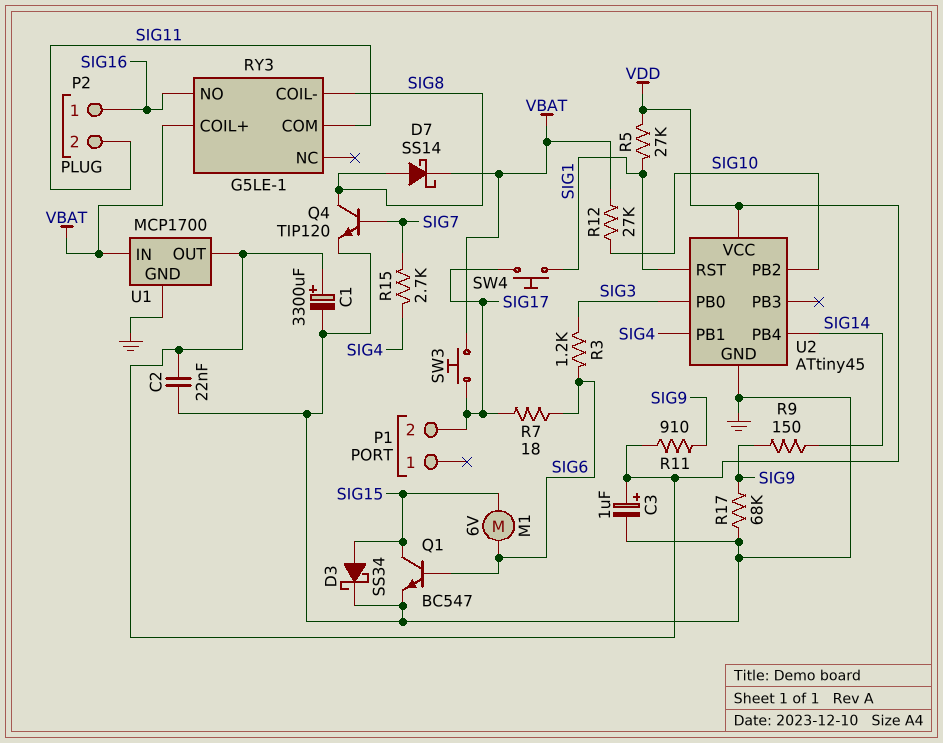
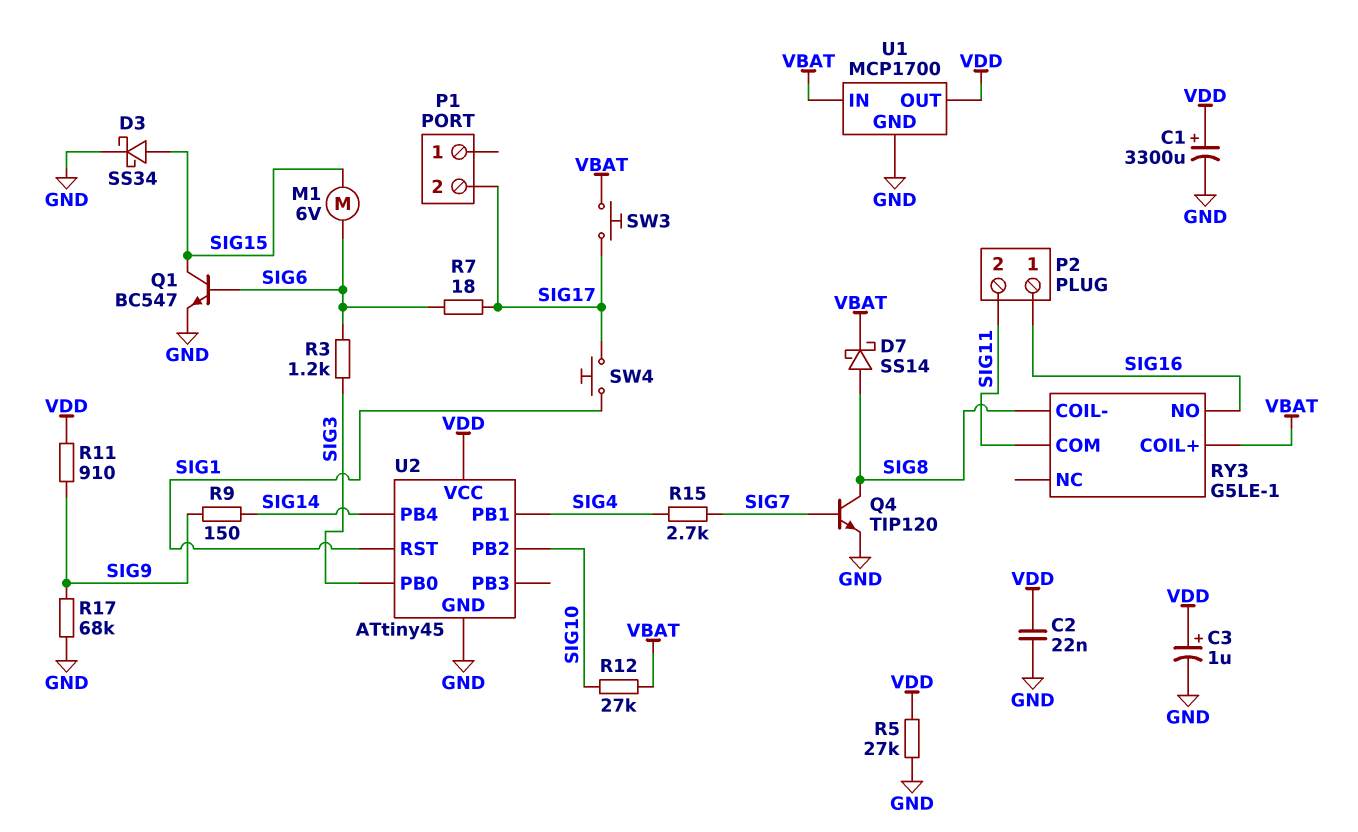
R5: 27k (SIG1, VDD) -> 27k (GND, VDD)

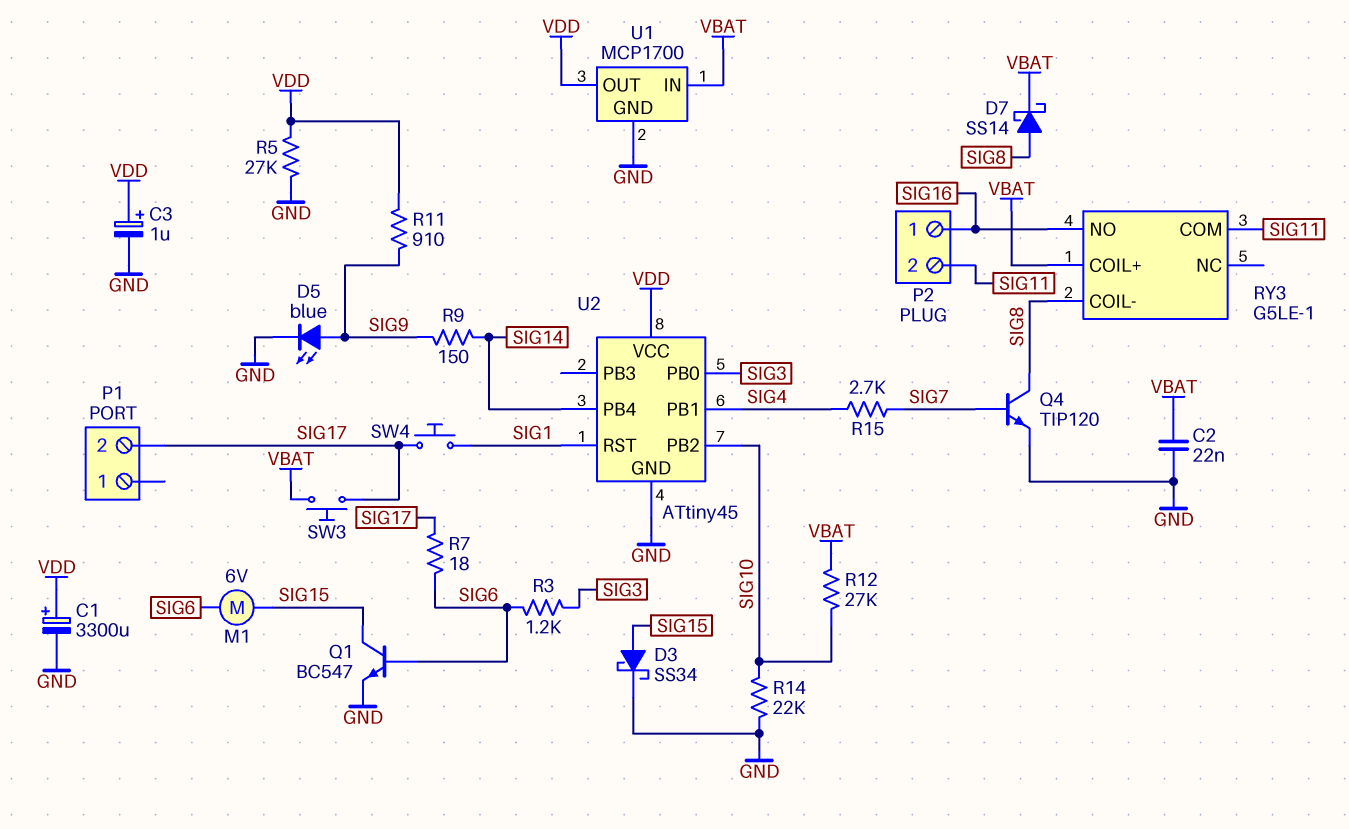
C2: 22nF (GND, VDD) -> 22nF (GND, VBAT)
D5: none -> LED blue (A SIG9, K GND)
R14: none -> 22k (GND, SIG10)
R17: 68k (GND, SIG9) -> none

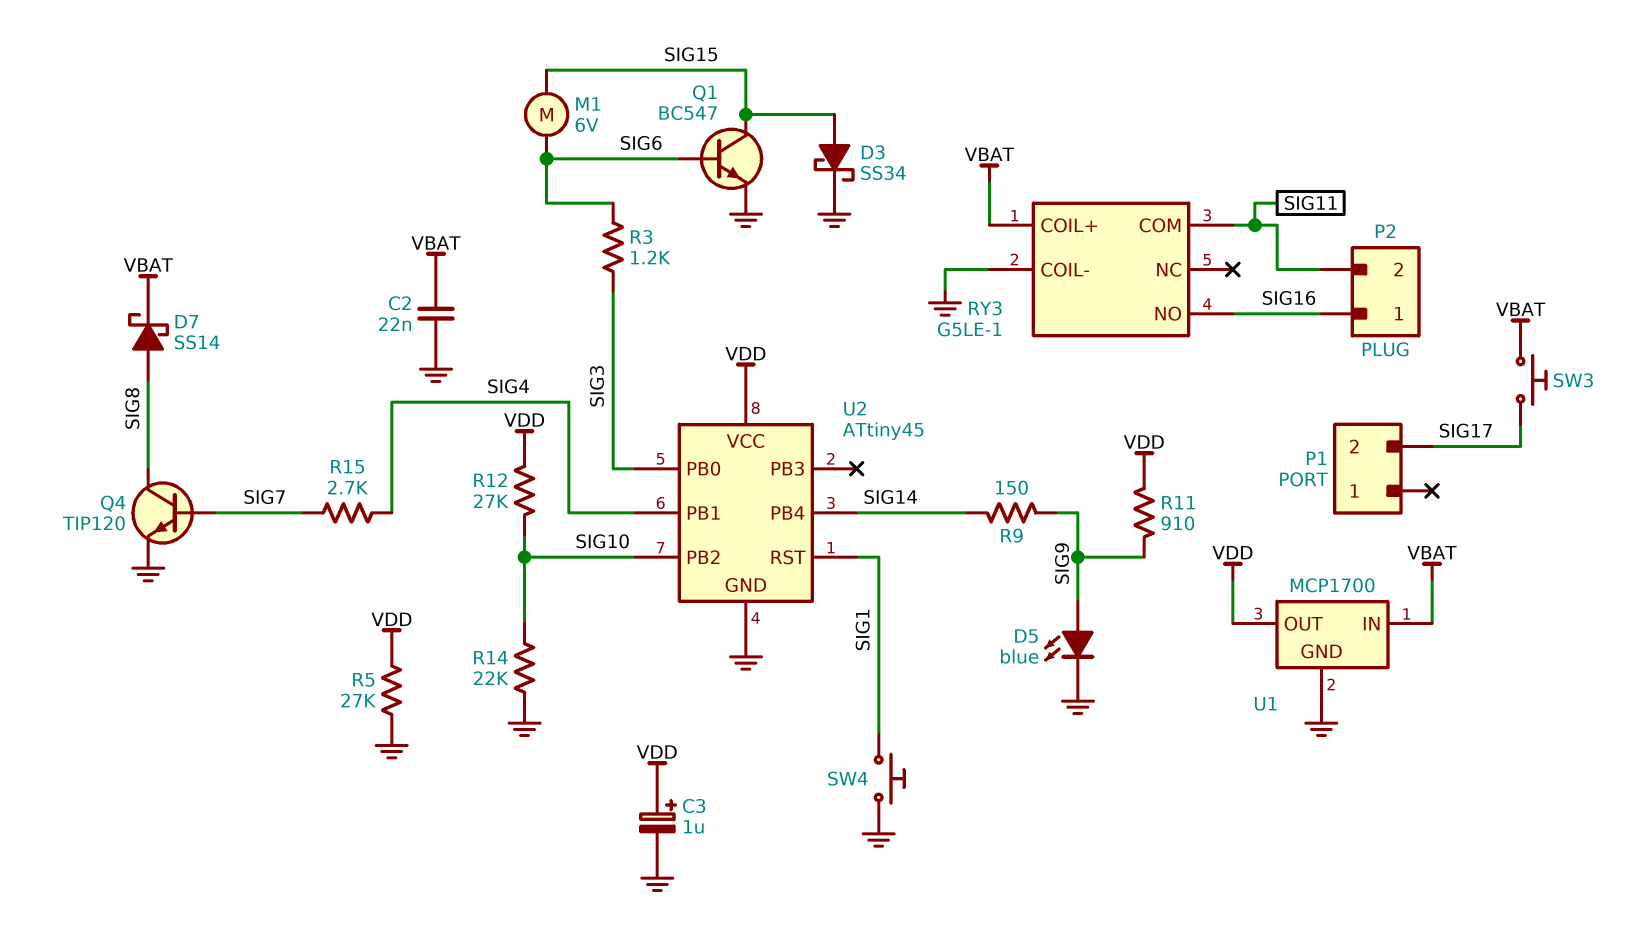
C1: 3300uF (plus VDD, minus GND) -> none
R7: 18 (SIG6, SIG17) -> none
R12: 27k (SIG10, VBAT) -> 27k (SIG10, VDD)
RY3 pin COIL-: SIG8 -> GND
SW4: button (SIG1, SIG17) -> button (GND, SIG1)

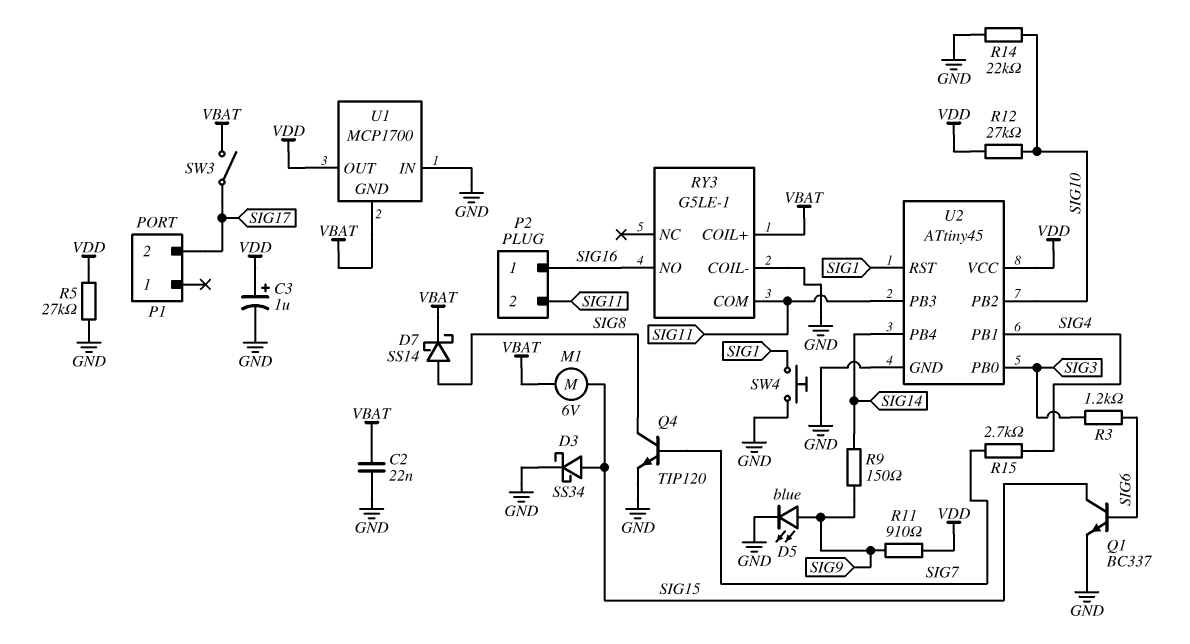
M1: motor 6V (SIG6, SIG15) -> motor 6V (SIG15, VBAT)
Q1: NPN BC547 (B SIG6, C SIG15, E GND) -> NPN BC337 (B SIG6, C SIG15, E GND)
SW3: button (SIG17, VBAT) -> switch (SIG17, VBAT)
U1 pin GND: GND -> VBAT
U1 pin IN: VBAT -> GND
U2 pin PB3: none -> SIG11

